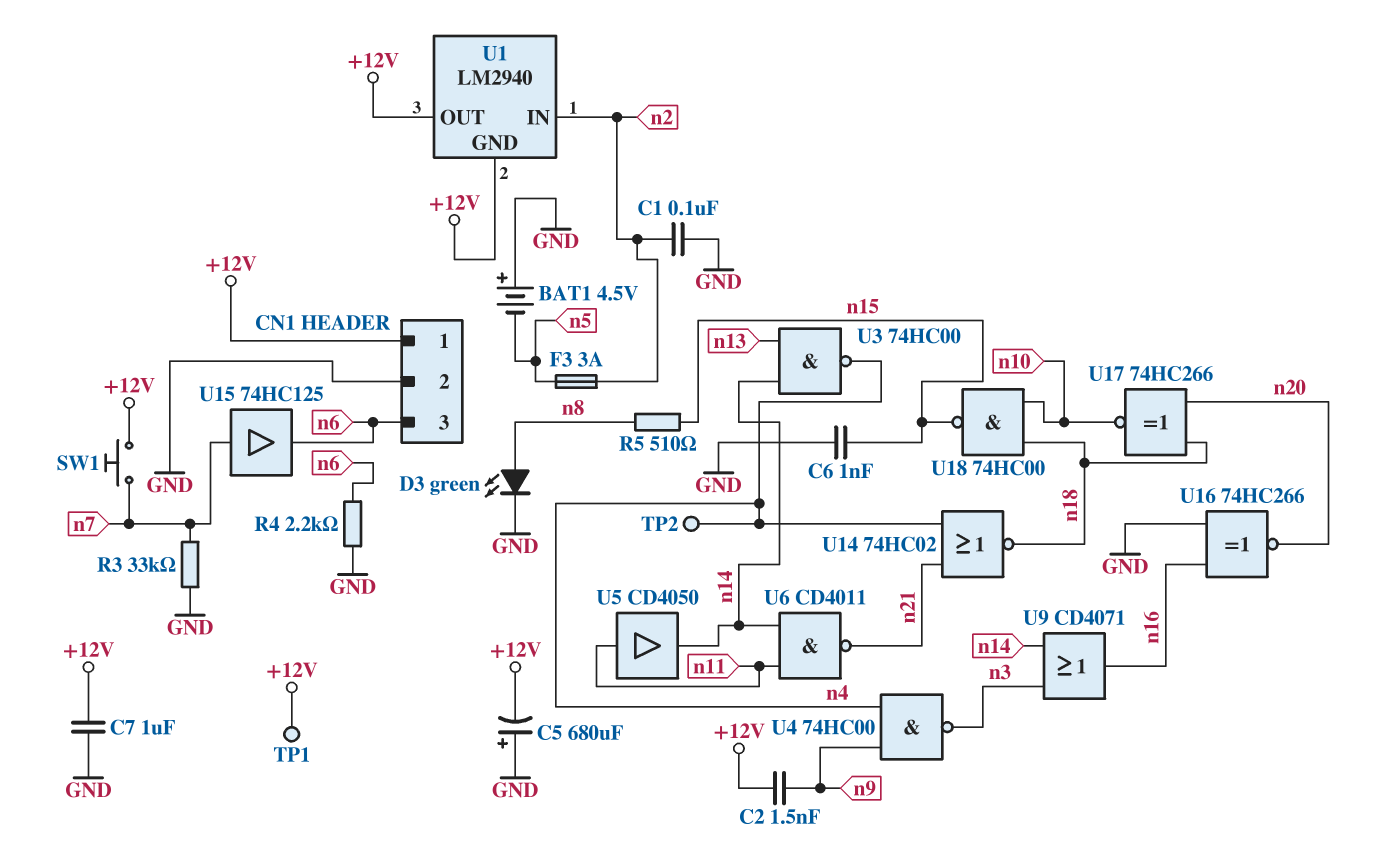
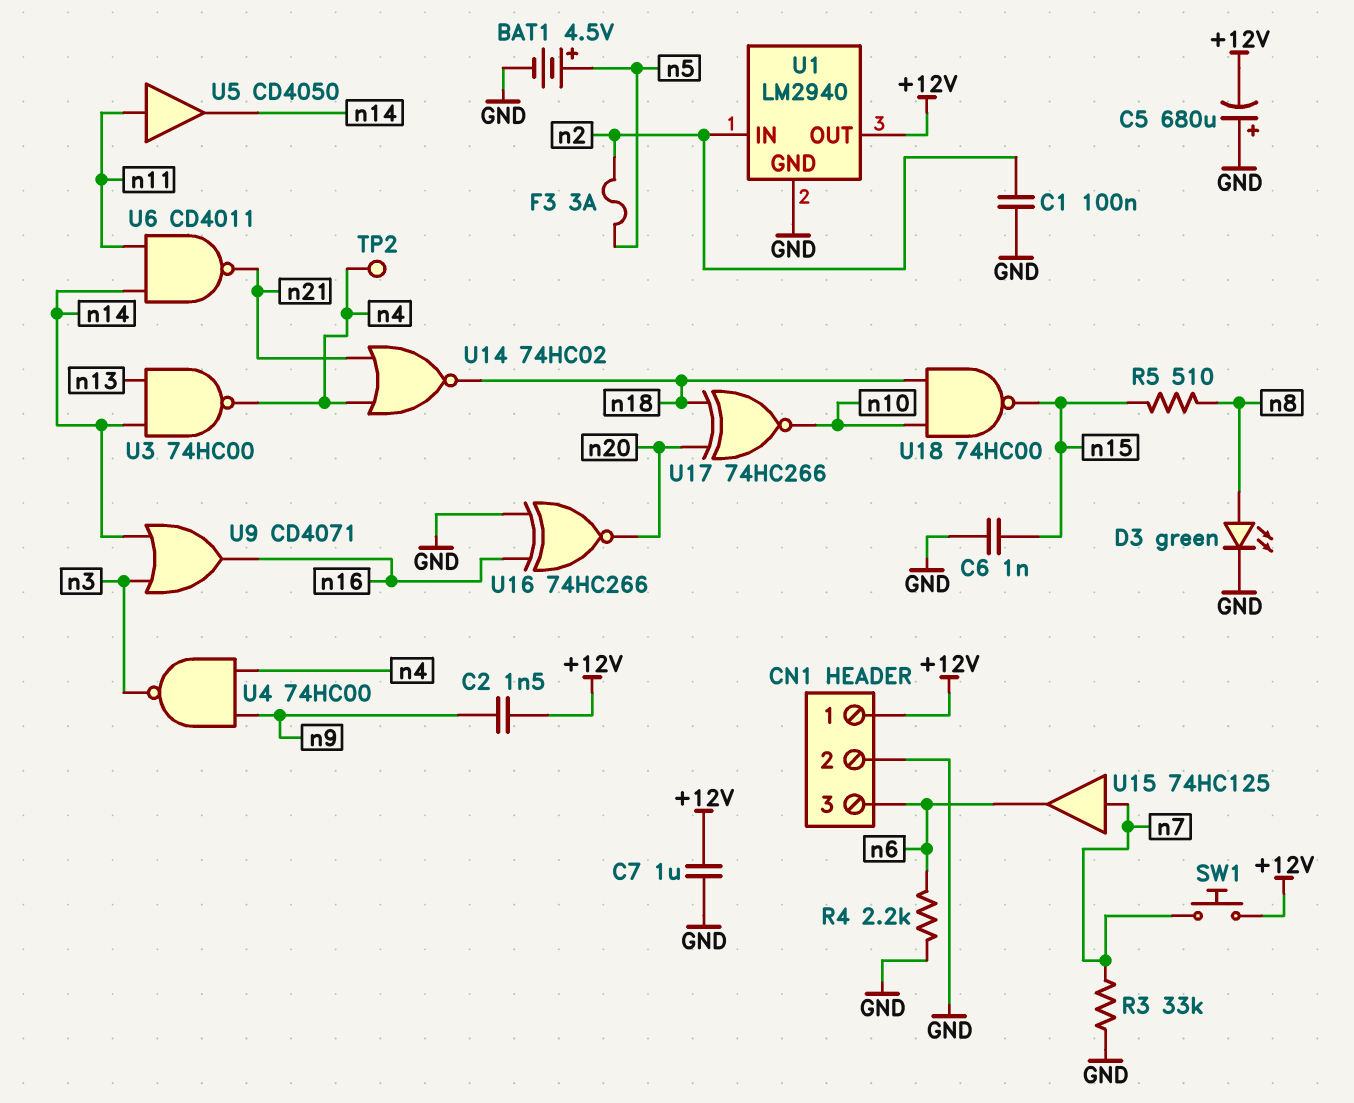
BAT1: 4.5V (plus GND, minus n5) -> 4.5V (plus n5, minus GND)
TP1: test point (+12V) -> none
U1 pin GND: +12V -> GND

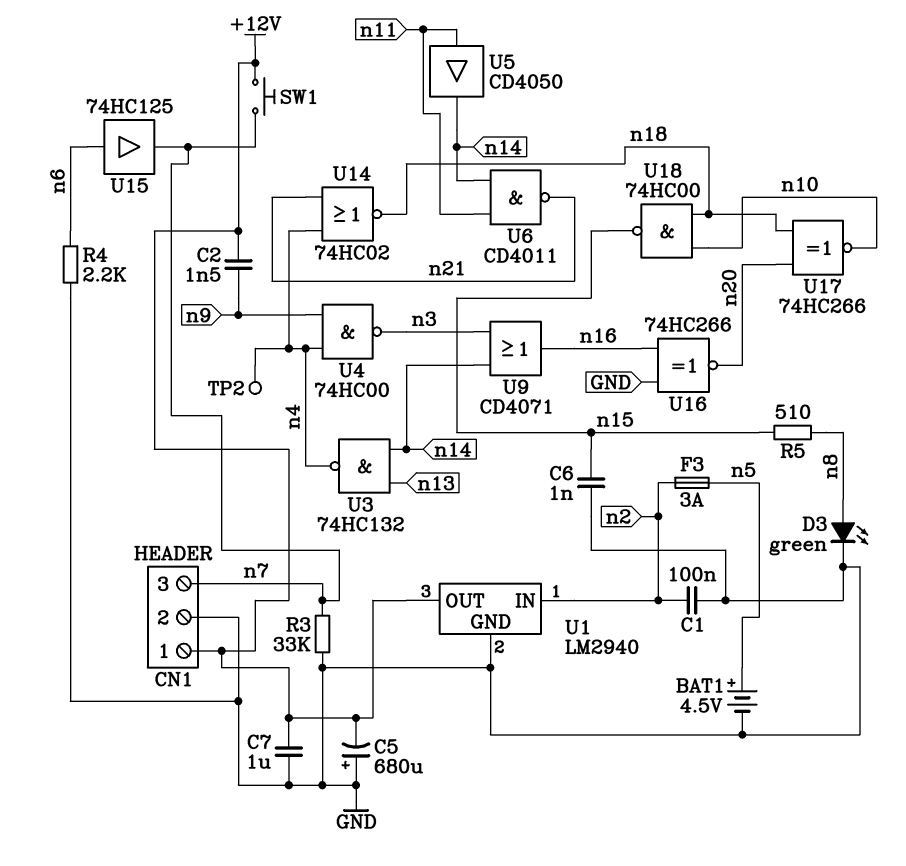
CN1 pin 3: n6 -> n7
U3: NAND 74HC00 (in n13, in n14, out n4) -> NAND 74HC132 (in n13, in n14, out n4)
U15: buffer 74HC125 (in n7, out n6) -> buffer 74HC125 (in n6, out n7)

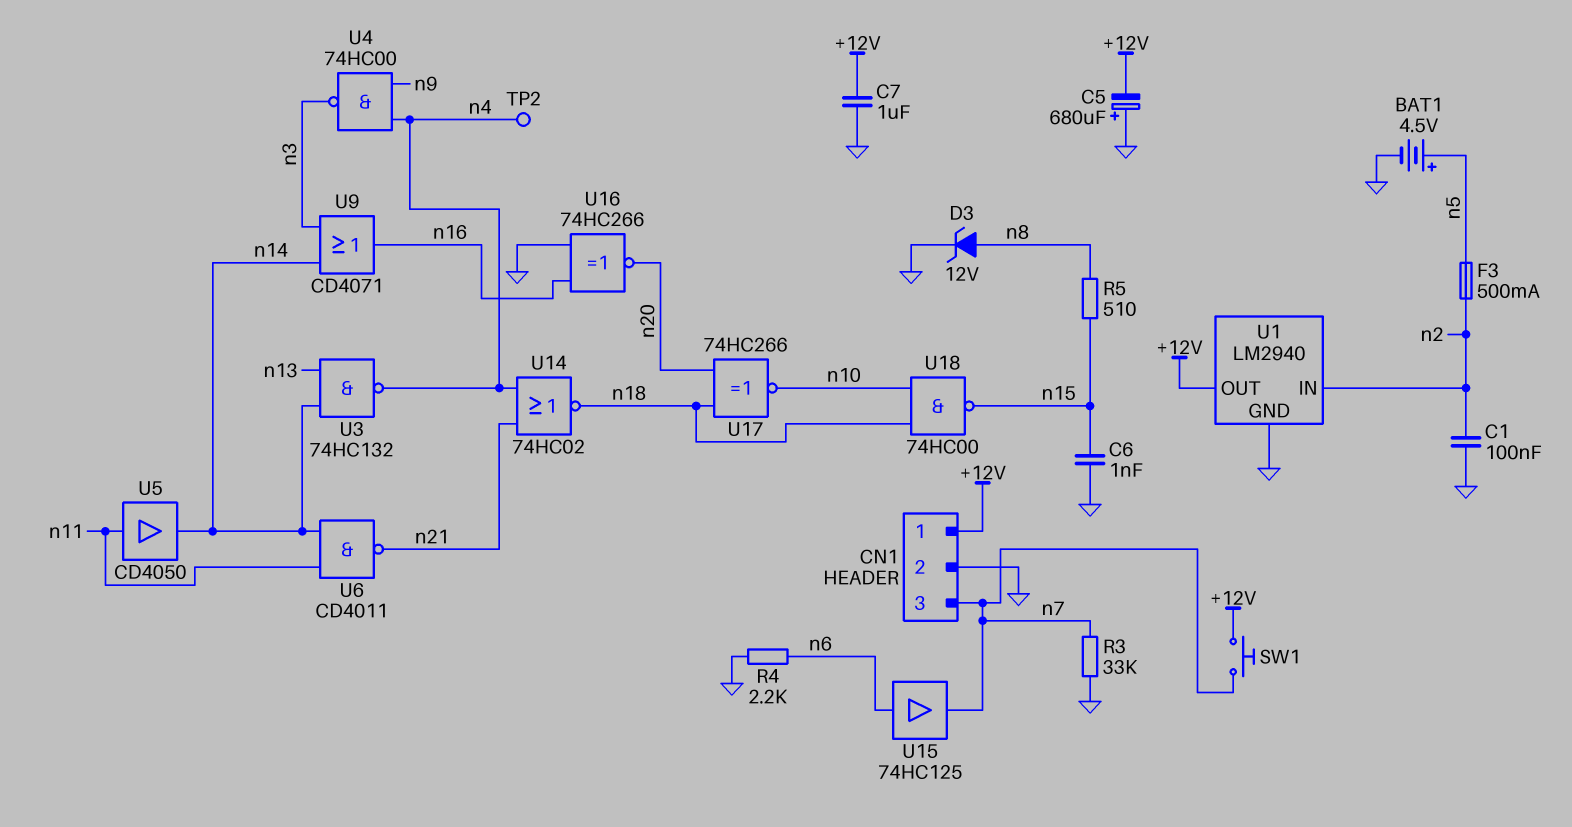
C2: 1.5nF (+12V, n9) -> none
D3: LED green (A n8, K GND) -> zener 12V (A n8, K GND)
F3: 3A (n2, n5) -> 500mA (n2, n5)

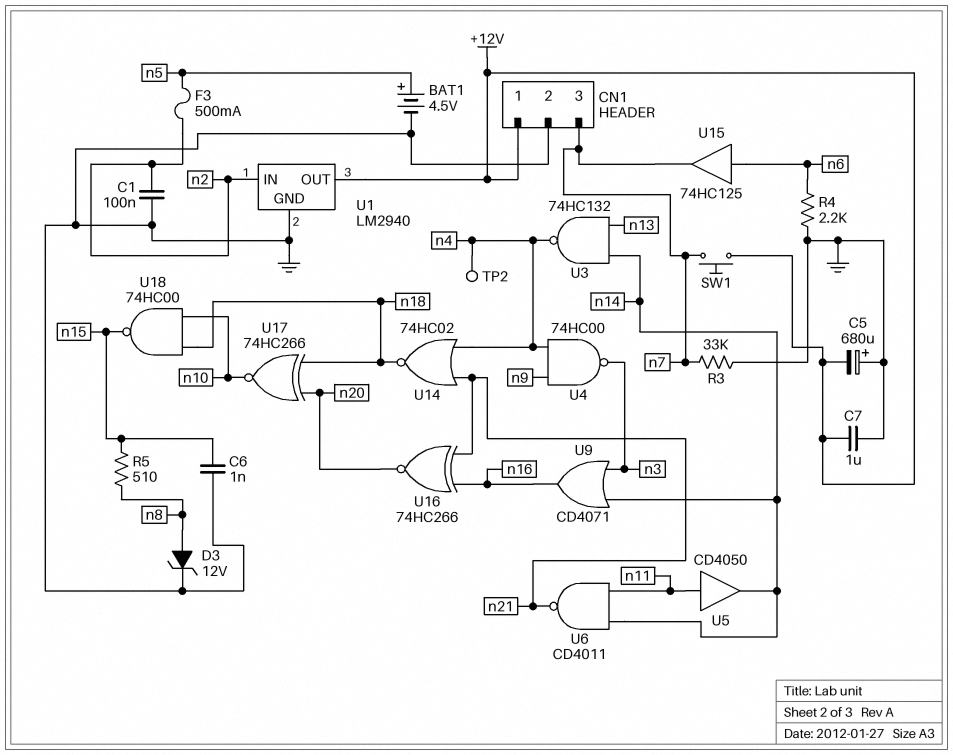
U16: XNOR 74HC266 (in GND, in n16, out n20) -> XNOR 74HC266 (in n16, in n21, out n20)

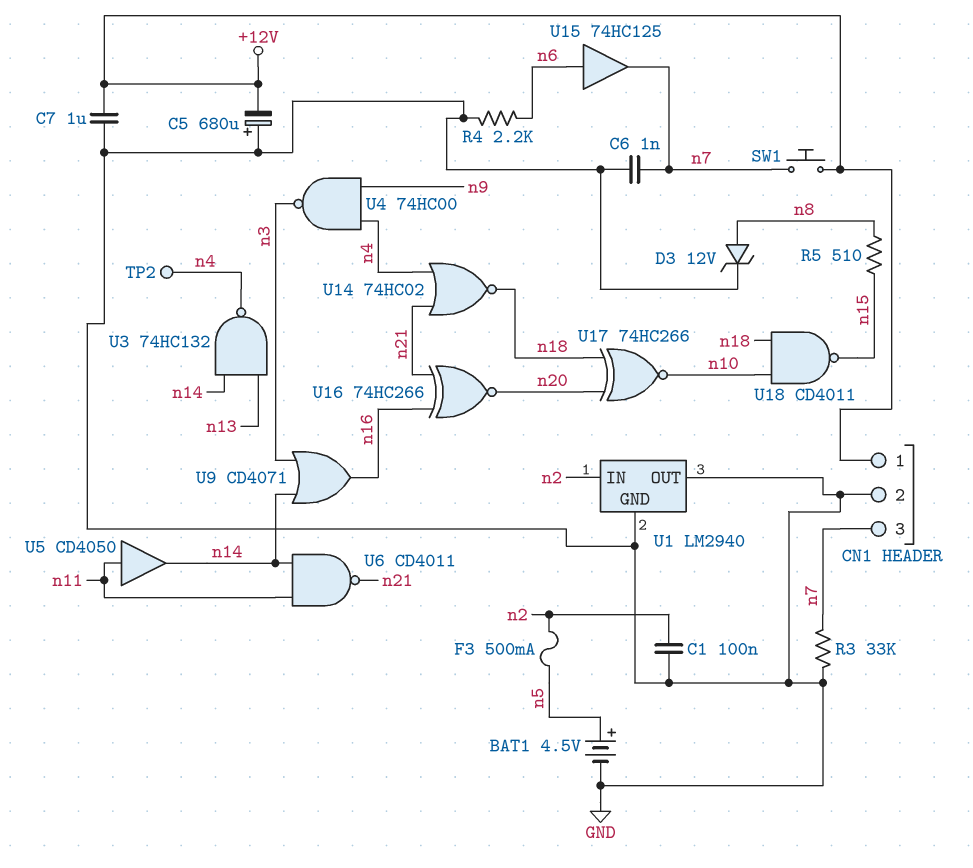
C6: 1nF (GND, n15) -> 1nF (GND, n7)
U1 pin OUT: +12V -> GND
U18: NAND 74HC00 (in n10, in n18, out n15) -> NAND CD4011 (in n10, in n18, out n15)

